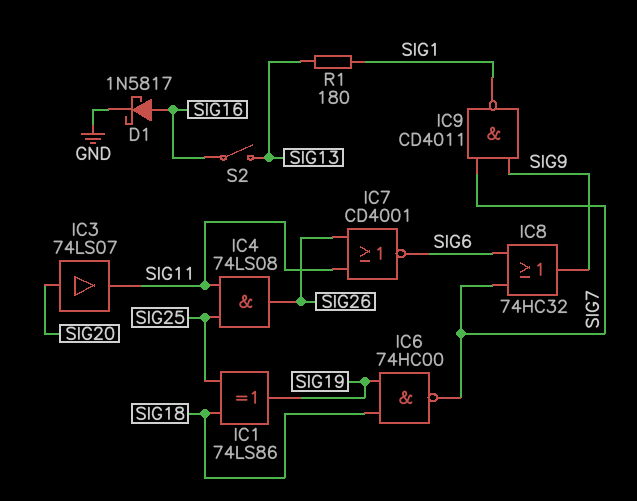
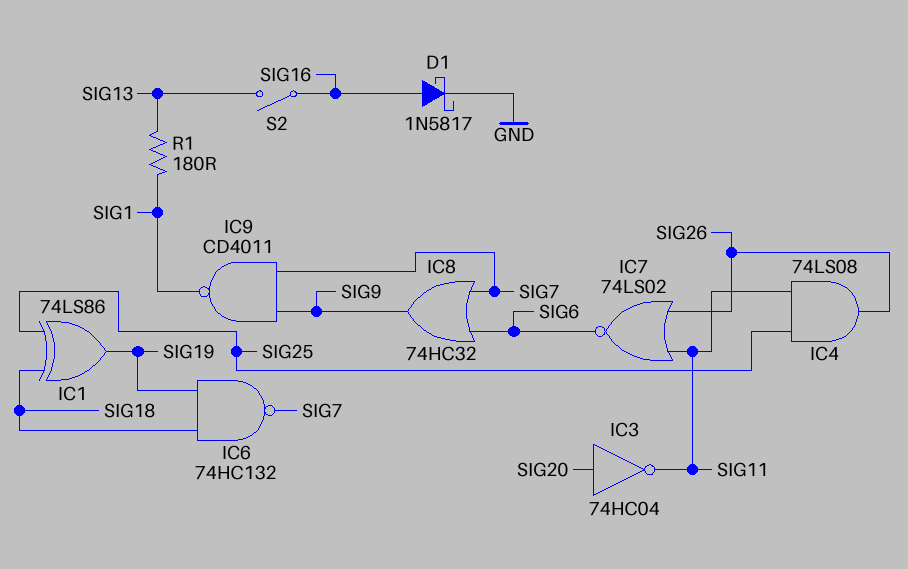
IC3: buffer 74LS07 (in SIG20, out SIG11) -> NOT 74HC04 (in SIG20, out SIG11)
IC6: NAND 74HC00 (in SIG18, in SIG19, out SIG7) -> NAND 74HC132 (in SIG18, in SIG19, out SIG7)
IC7: NOR CD4001 (in SIG11, in SIG26, out SIG6) -> NOR 74LS02 (in SIG11, in SIG26, out SIG6)

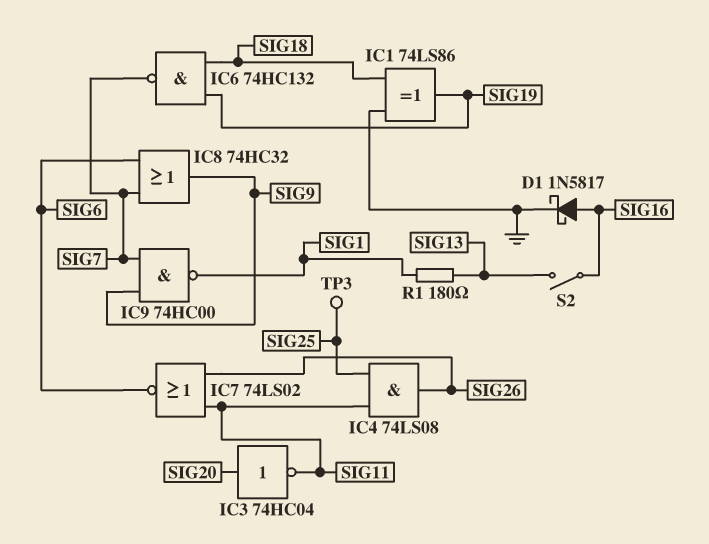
IC1: XOR 74LS86 (in SIG18, in SIG25, out SIG19) -> XOR 74LS86 (in GND, in SIG18, out SIG19)
IC9: NAND CD4011 (in SIG7, in SIG9, out SIG1) -> NAND 74HC00 (in SIG7, in SIG9, out SIG1)
TP3: none -> test point (SIG25)

